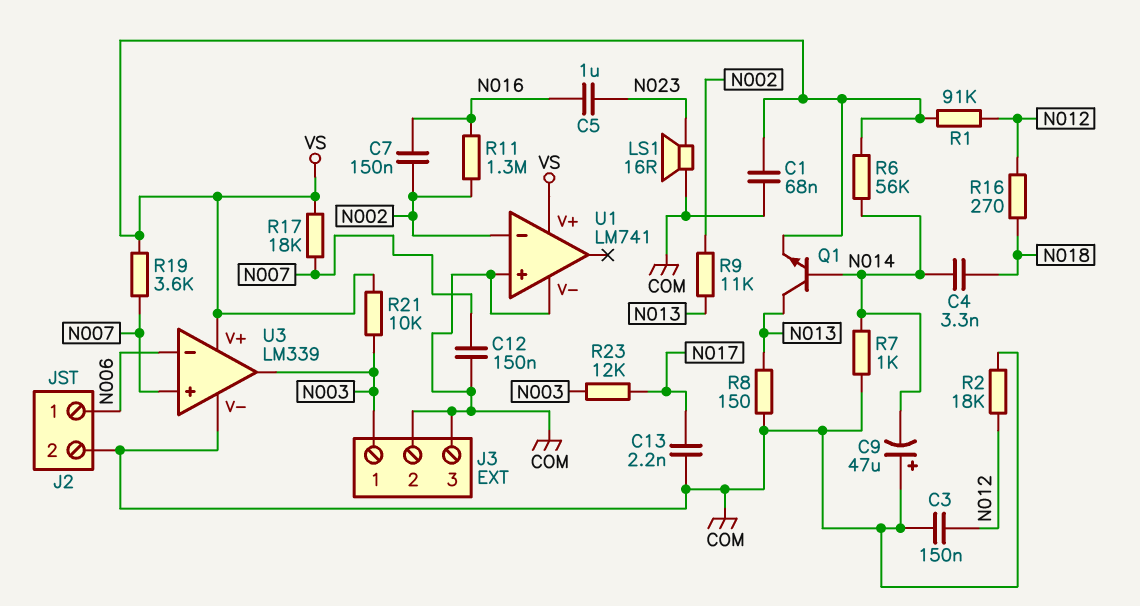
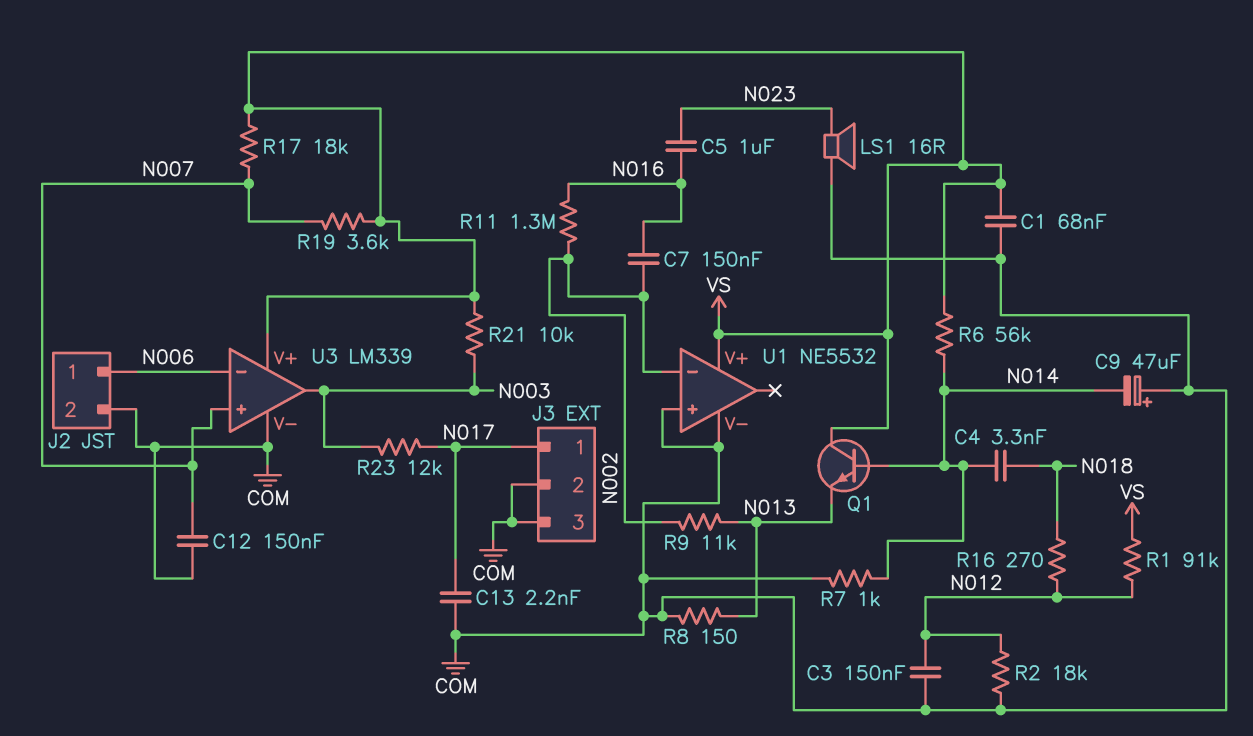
J3 pin 1: N003 -> N017
Q1: NPN (B N014, C N013, E VS) -> NPN (B N014, C VS, E N013)
U1: LM741 -> NE5532

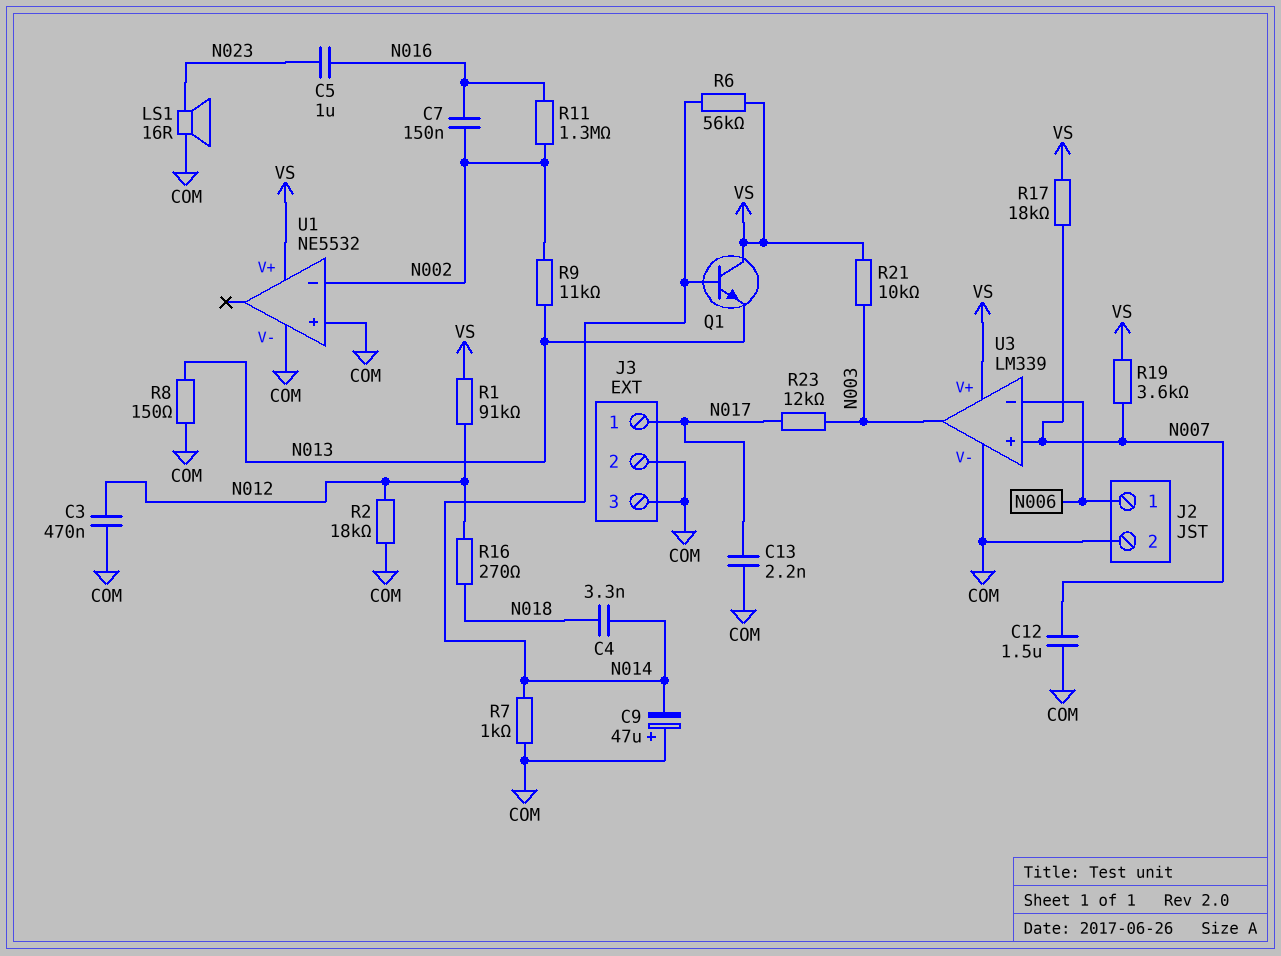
C1: 68nF (COM, VS) -> none
C3: 150nF (COM, N012) -> 470nF (COM, N012)
C12: 150nF (COM, N007) -> 1.5uF (COM, N007)

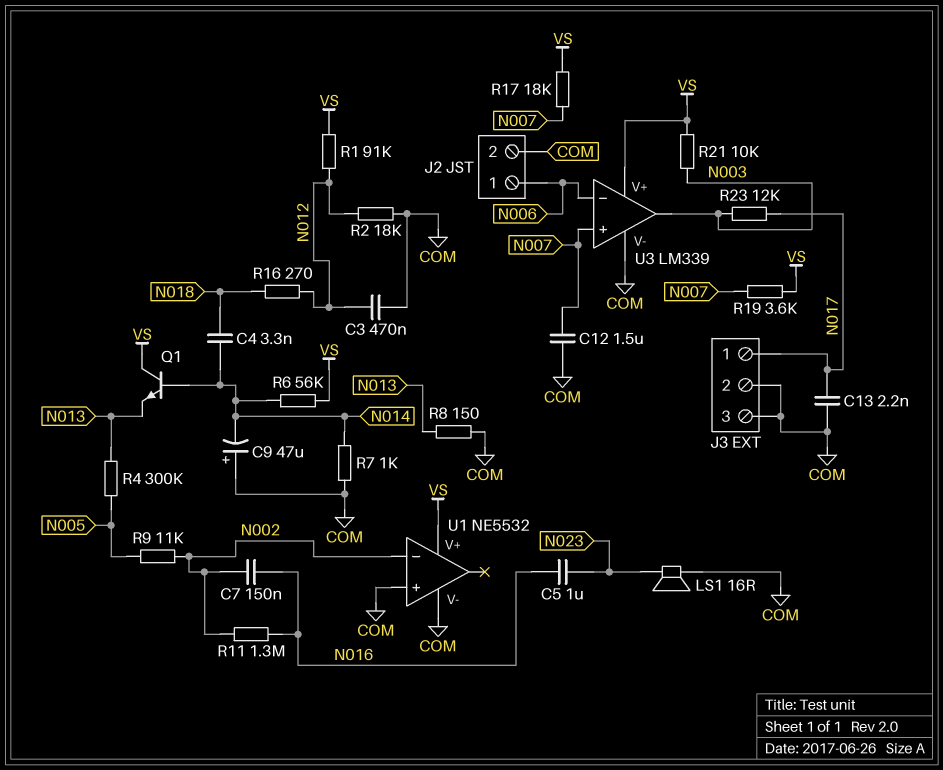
R4: none -> 300k (N005, N013)
R9: 11k (N002, N013) -> 11k (N002, N005)

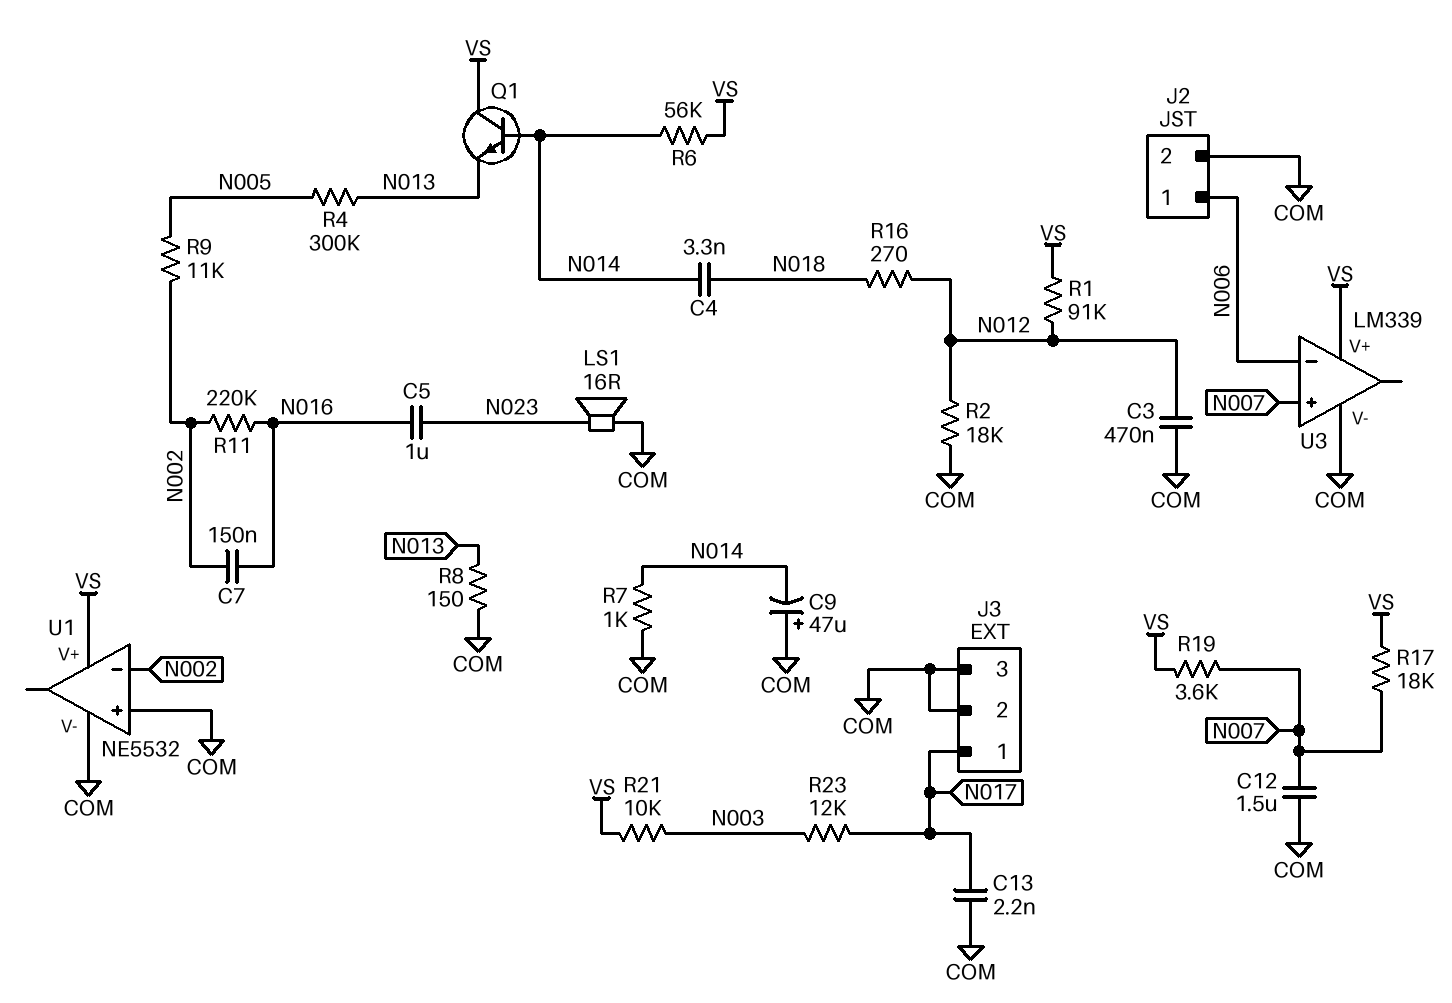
R11: 1.3M (N002, N016) -> 220k (N002, N016)
U3 pin out: N003 -> none

